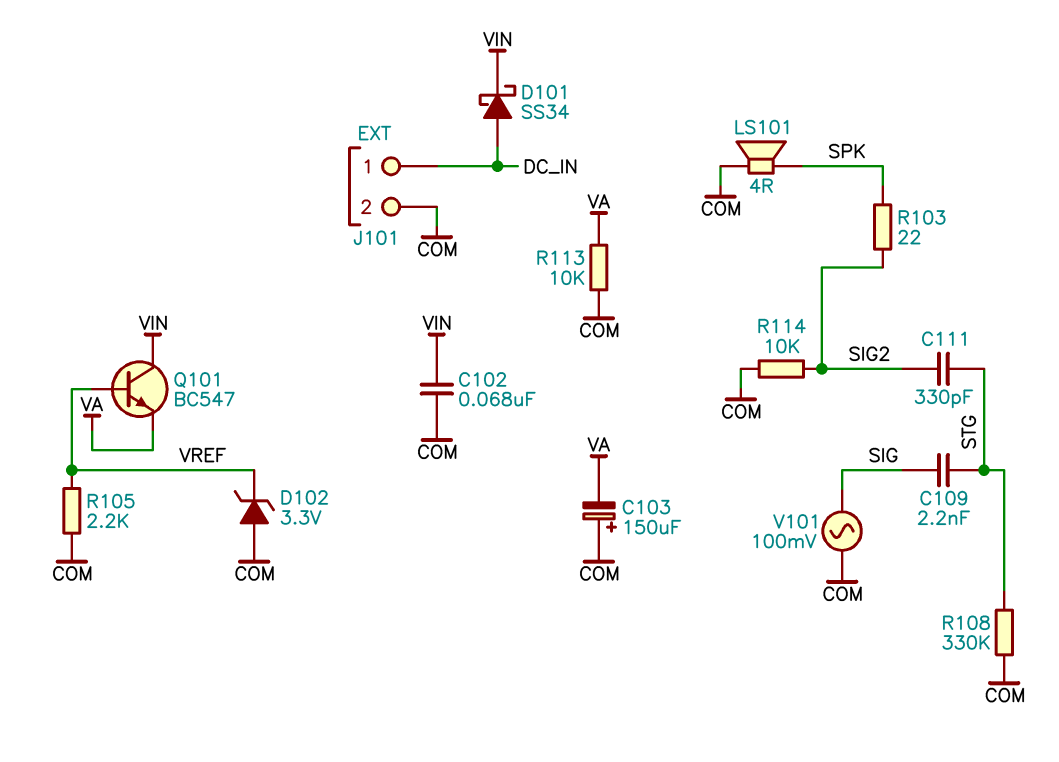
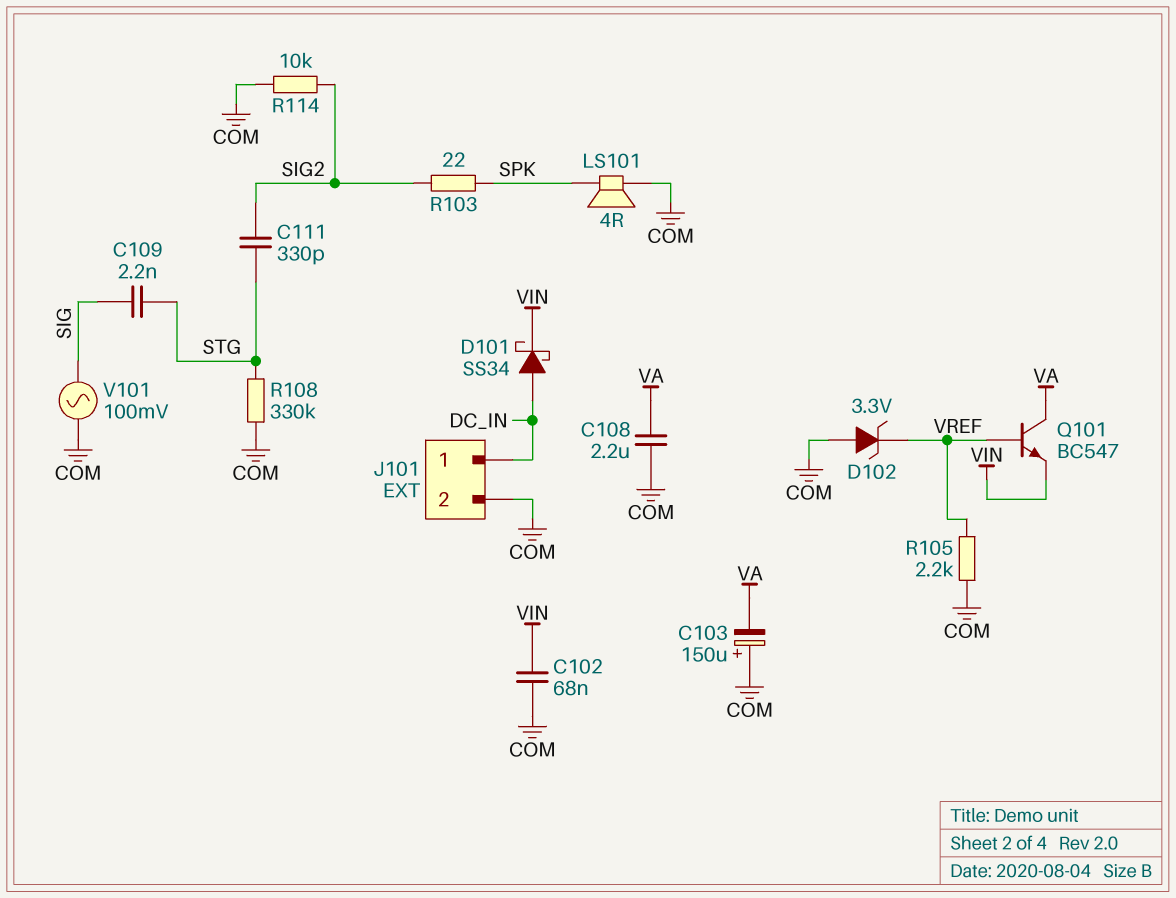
C108: none -> 2.2uF (COM, VA)
Q101: NPN BC547 (B VREF, C VIN, E VA) -> NPN BC547 (B VREF, C VA, E VIN)
R113: 10k (COM, VA) -> none

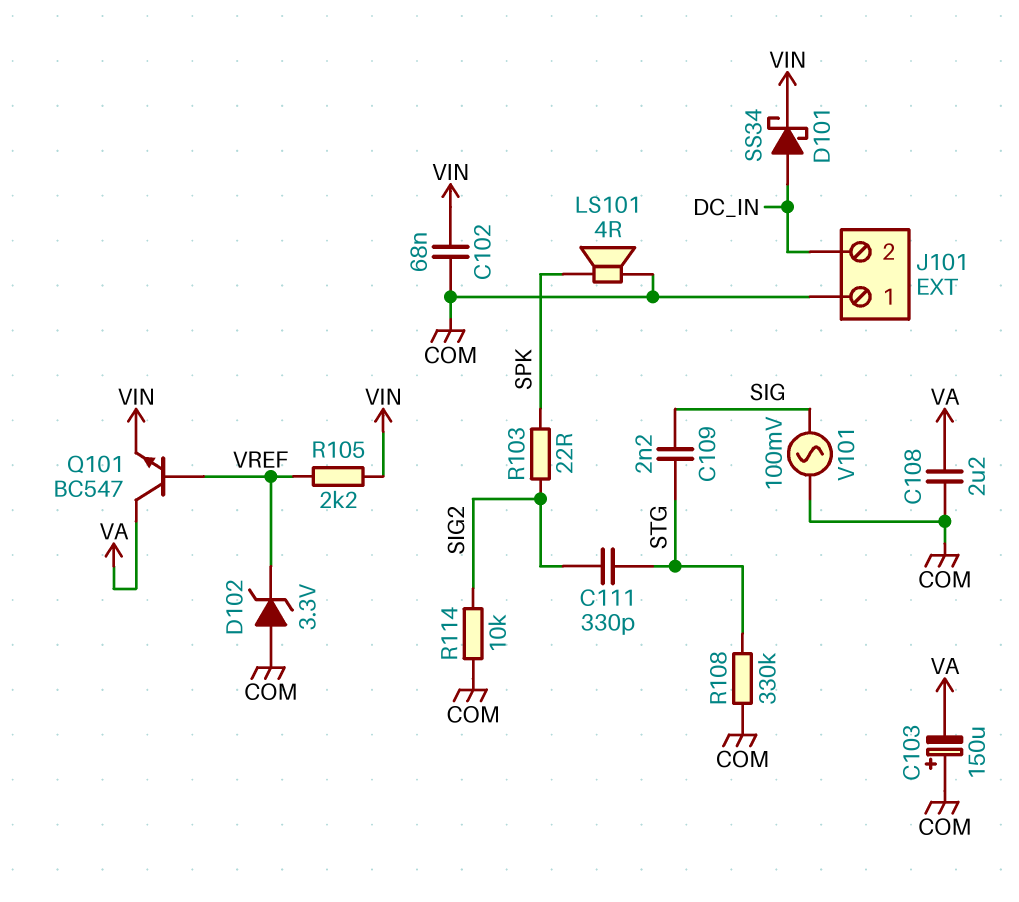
J101 pin 1: DC_IN -> COM
J101 pin 2: COM -> DC_IN
R105: 2.2k (COM, VREF) -> 2.2k (VIN, VREF)

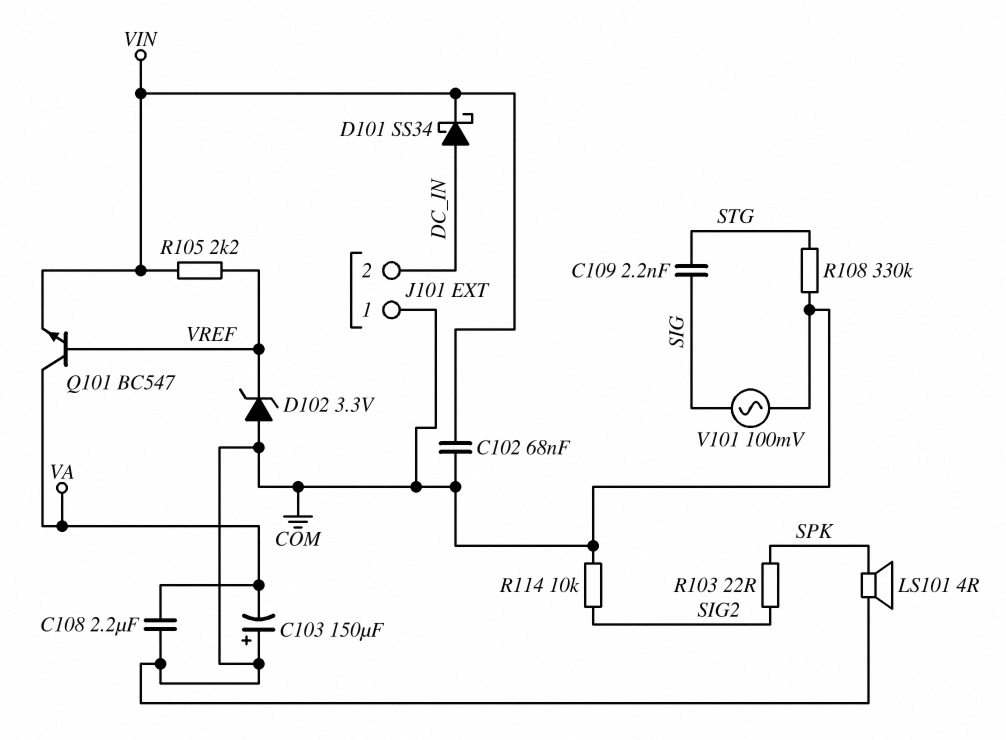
C111: 330pF (SIG2, STG) -> none

